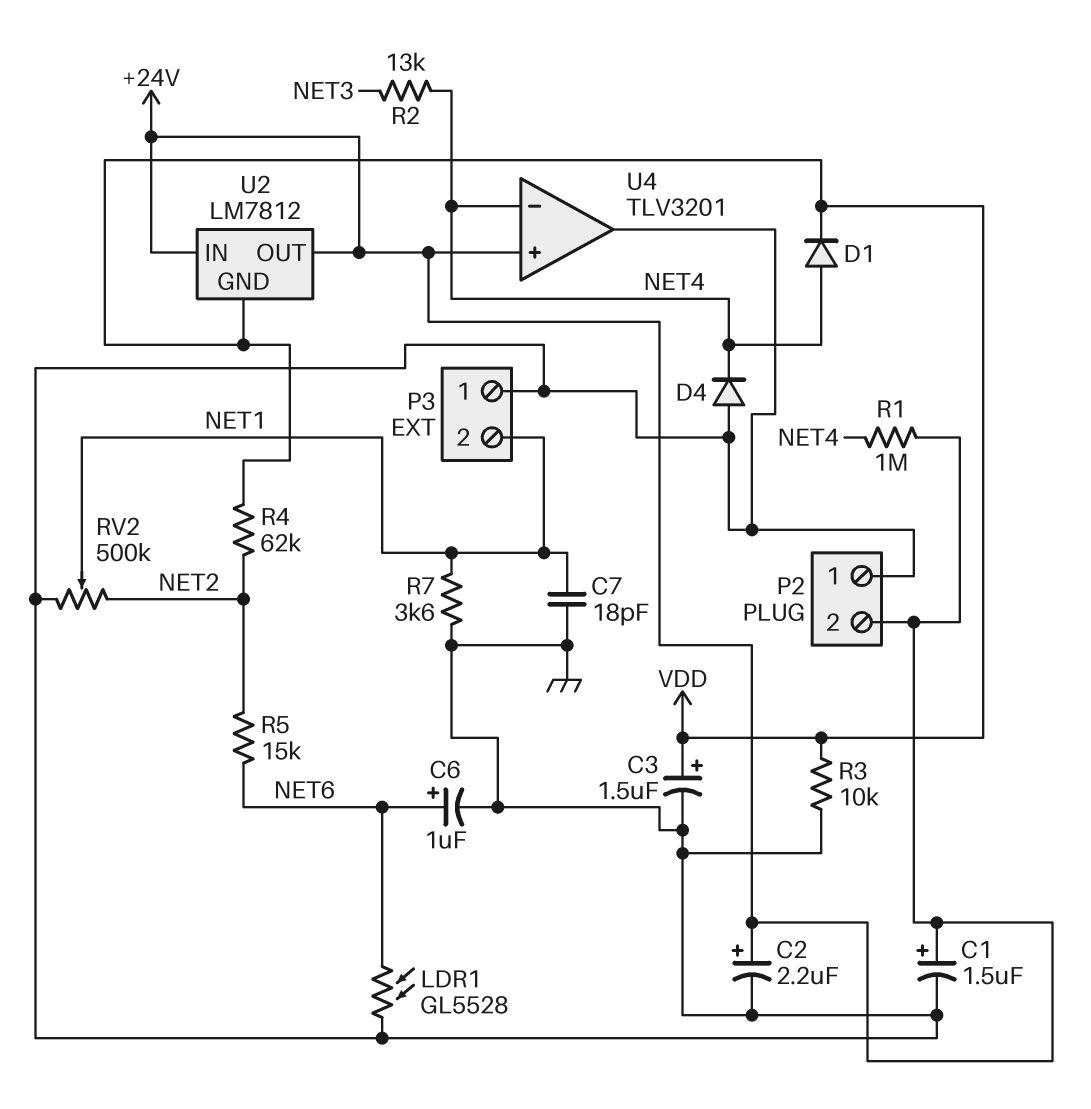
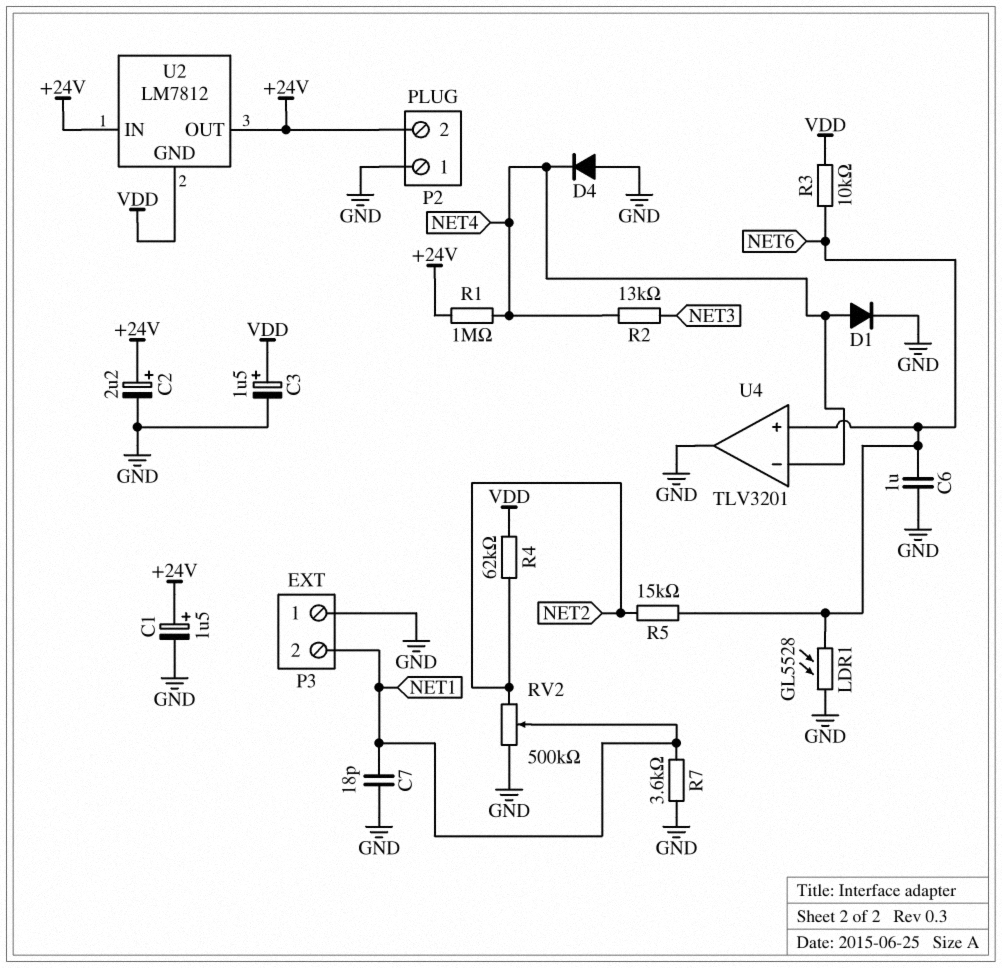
C6: 1uF (plus NET6, minus GND) -> 1uF (GND, NET6)
D1: diode (A NET4, K VDD) -> diode (A NET4, K GND)
R3: 10k (GND, VDD) -> 10k (NET6, VDD)
U4 pin in+: +24V -> NET6

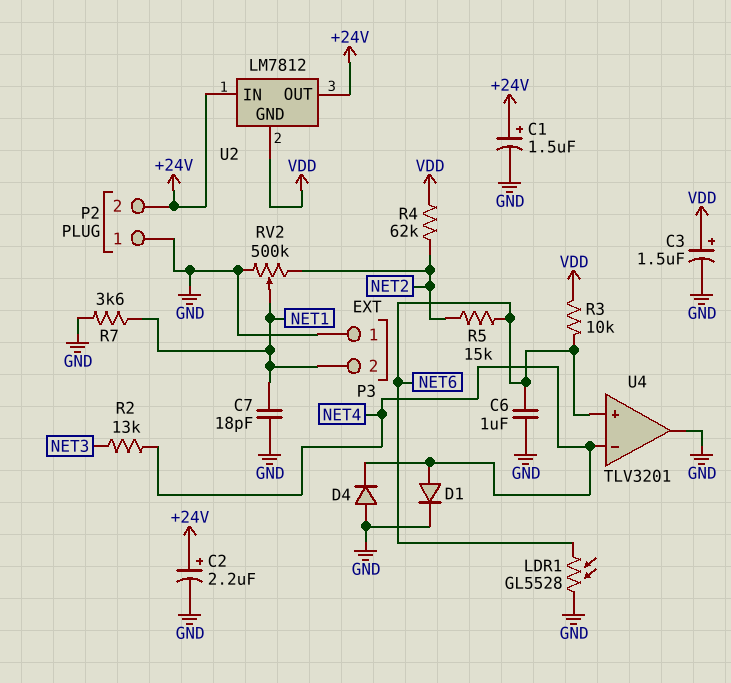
R1: 1M (+24V, NET4) -> none

